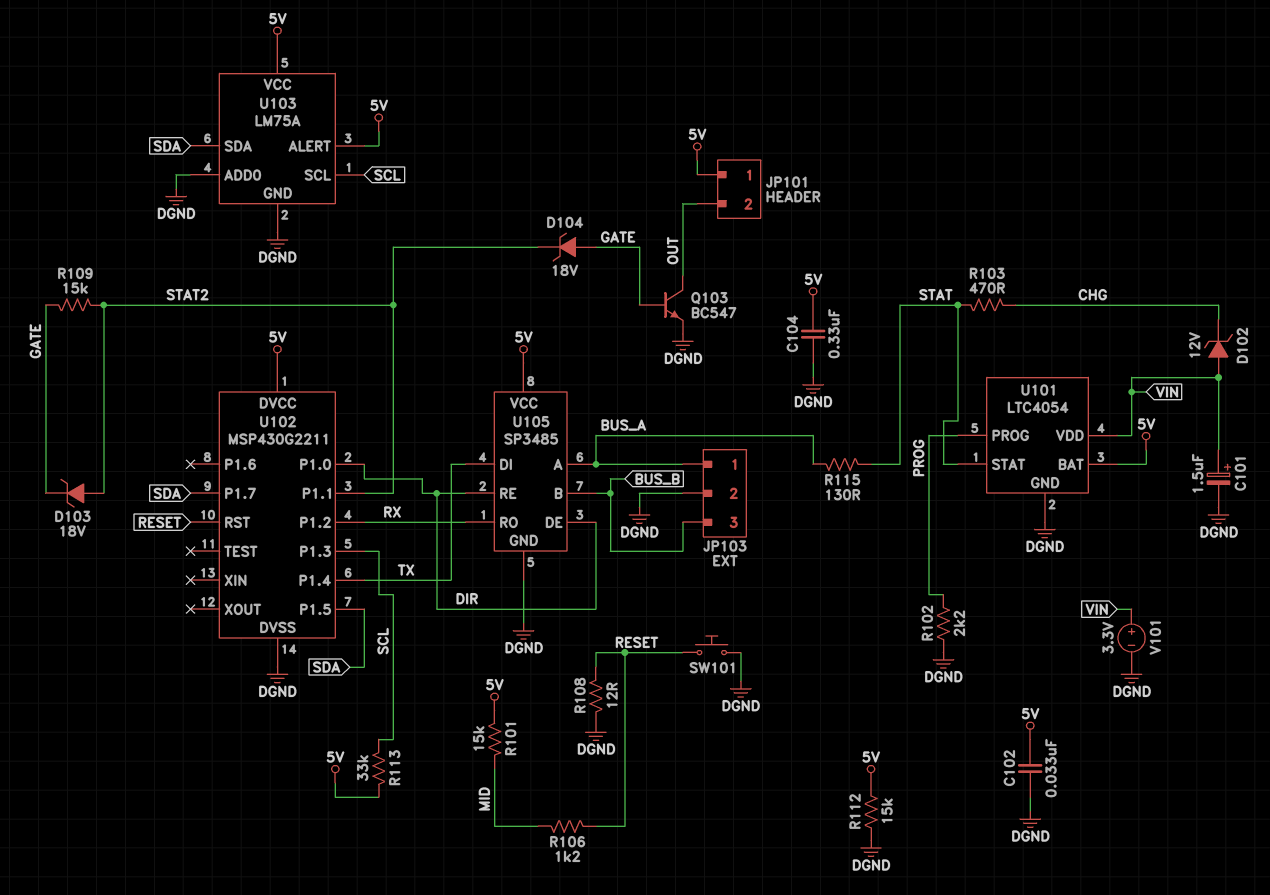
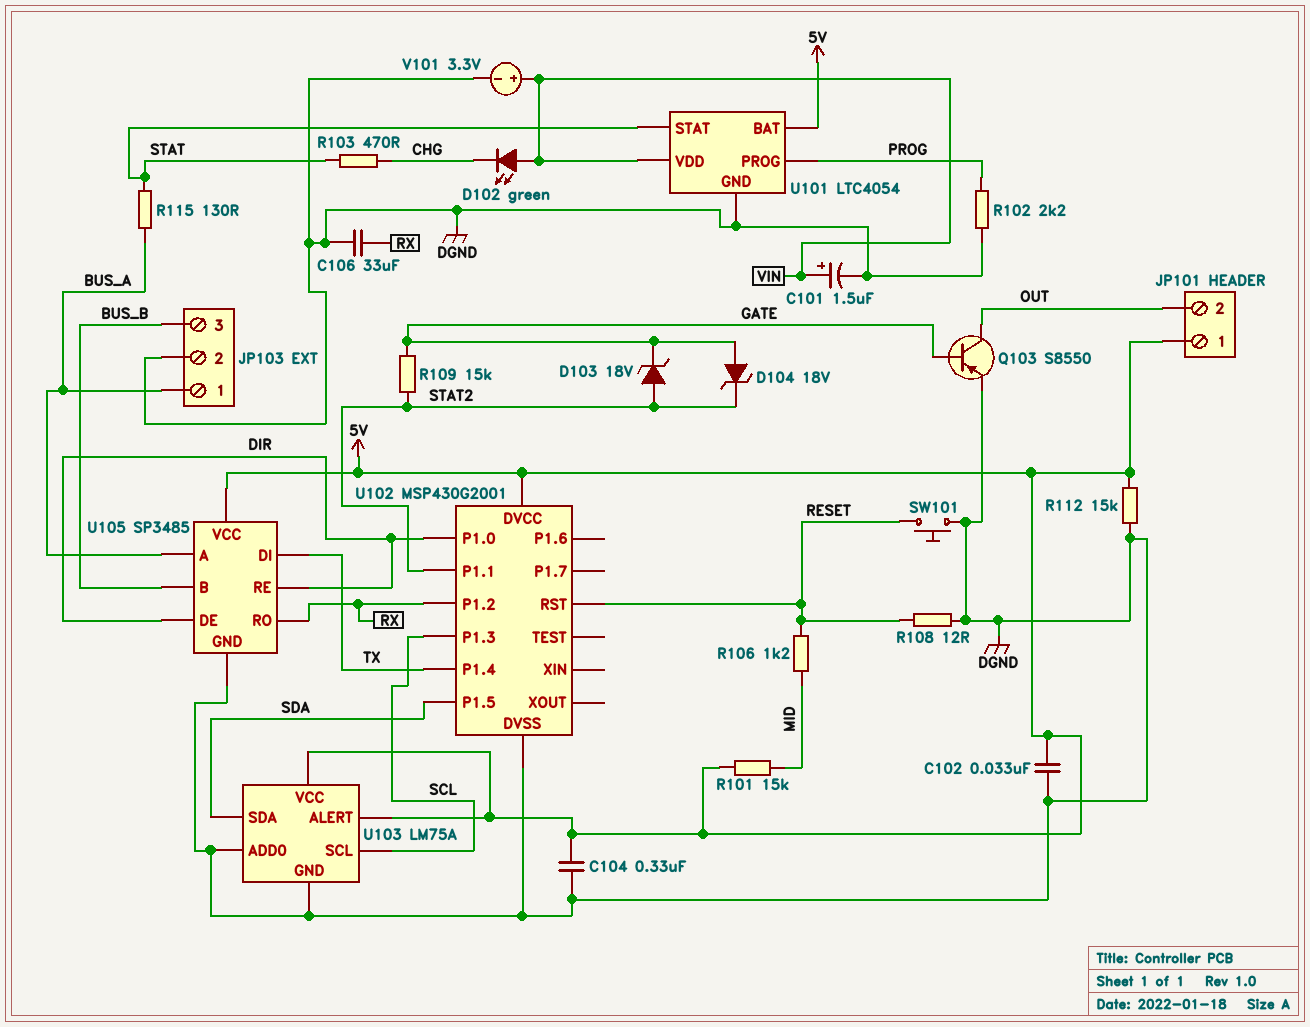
C106: none -> 33uF (DGND, RX)
D102: zener 12V (A VIN, K CHG) -> LED green (A VIN, K CHG)
Q103: NPN BC547 (B GATE, C OUT, E DGND) -> PNP S8550 (B GATE, C OUT, E DGND)
R113: 33k (5V, SCL) -> none
U102: MSP430G2211 -> MSP430G2001
U102 pin P1.7: SDA -> none

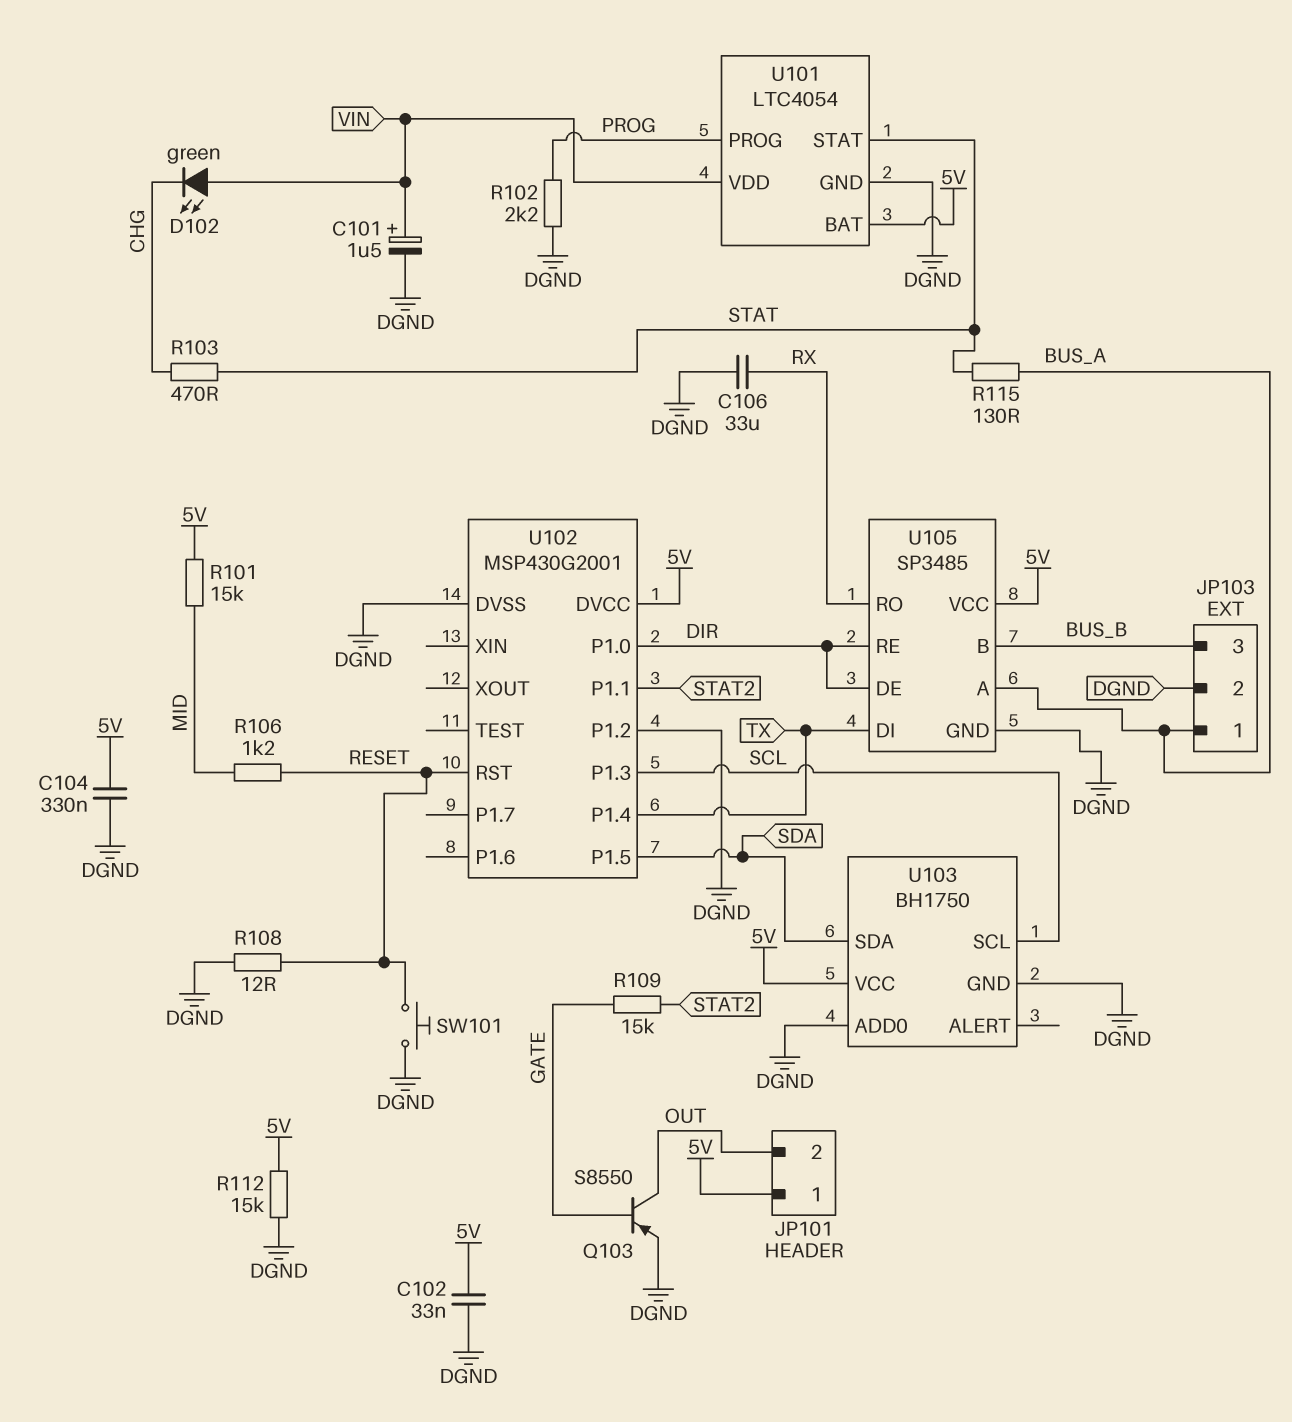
D103: zener 18V (A STAT2, K GATE) -> none
D104: zener 18V (A GATE, K STAT2) -> none
U102 pin P1.2: RX -> DGND
U103: LM75A -> BH1750
U103 pin ALERT: 5V -> none
V101: 3.3V (plus VIN, minus DGND) -> none

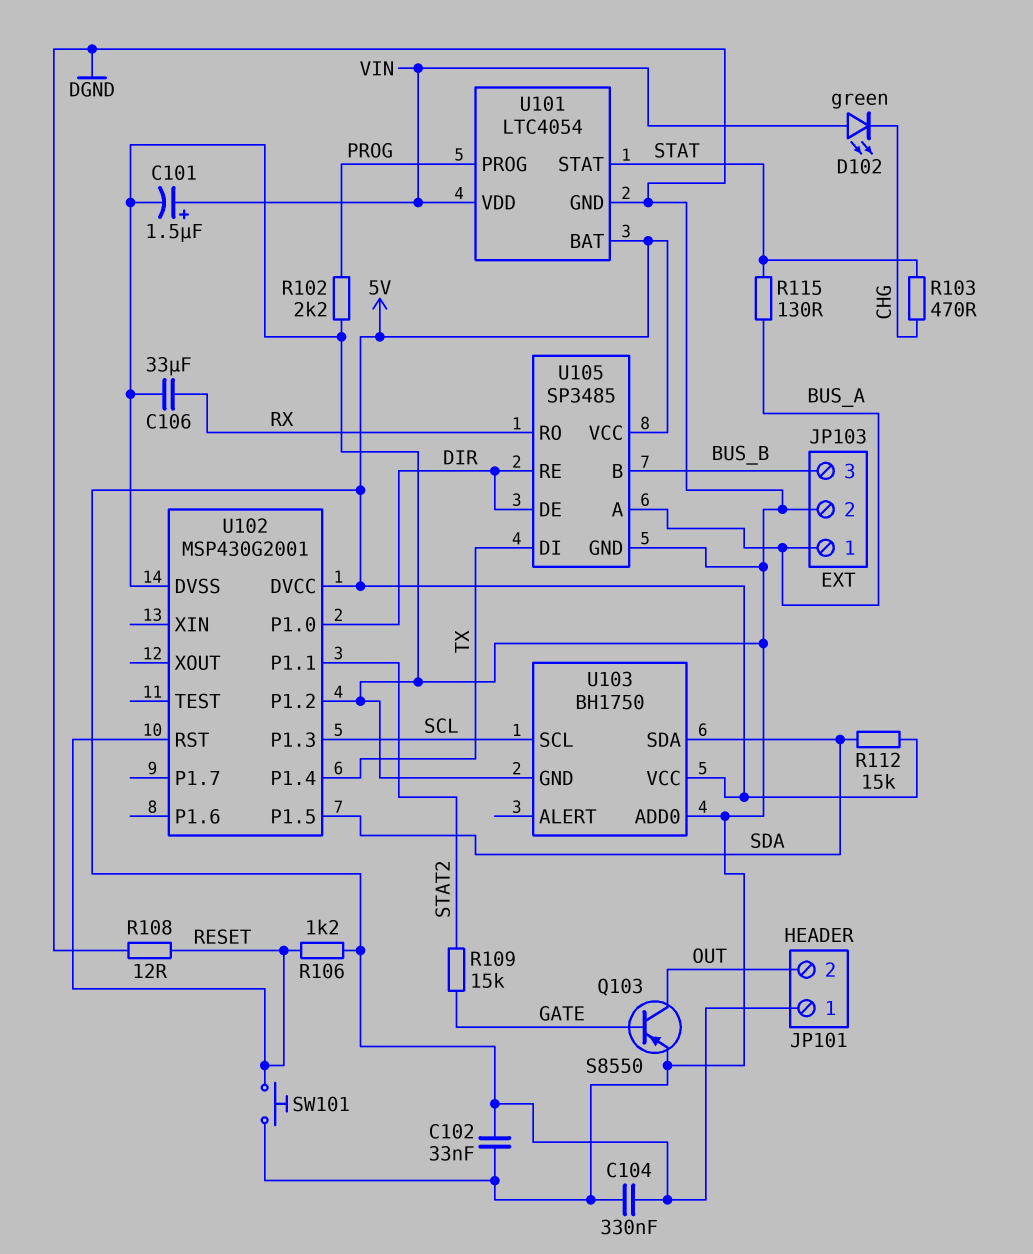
R101: 15k (5V, MID) -> none
R106: 1.2k (MID, RESET) -> 1.2k (5V, RESET)
R112: 15k (5V, DGND) -> 15k (5V, SDA)

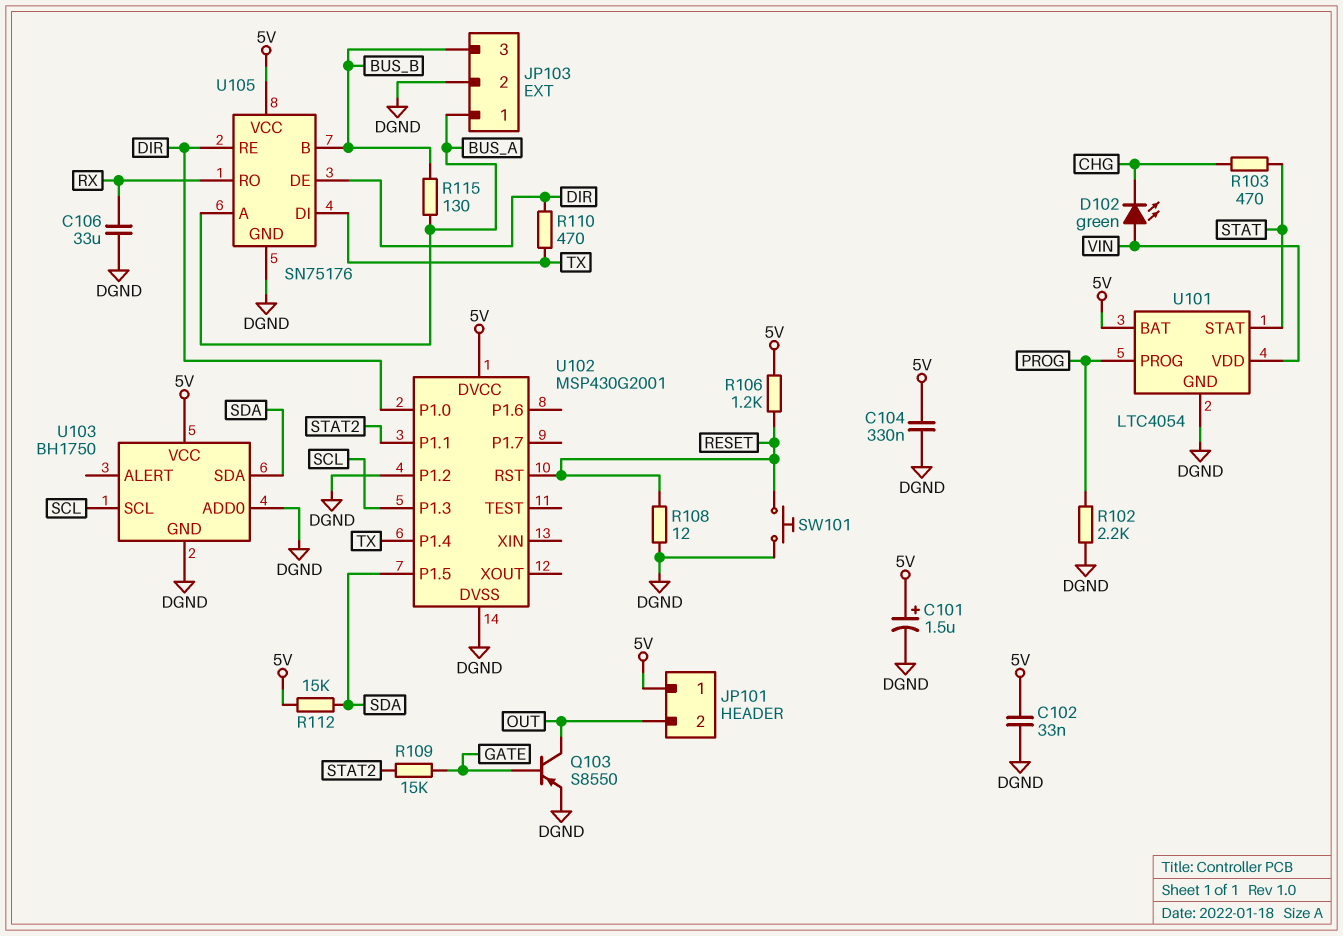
C101: 1.5uF (plus VIN, minus DGND) -> 1.5uF (plus 5V, minus DGND)
R110: none -> 470 (DIR, TX)
R115: 130 (BUS_A, STAT) -> 130 (BUS_A, BUS_B)
U105: SP3485 -> SN75176

